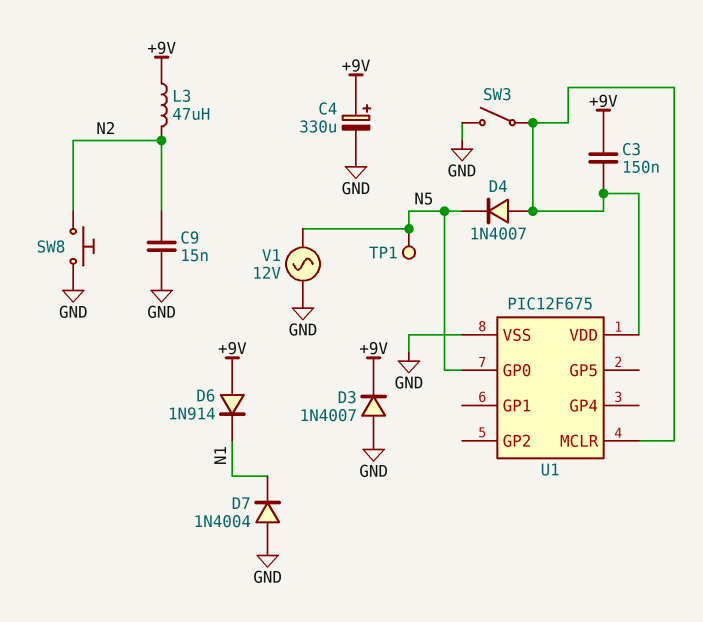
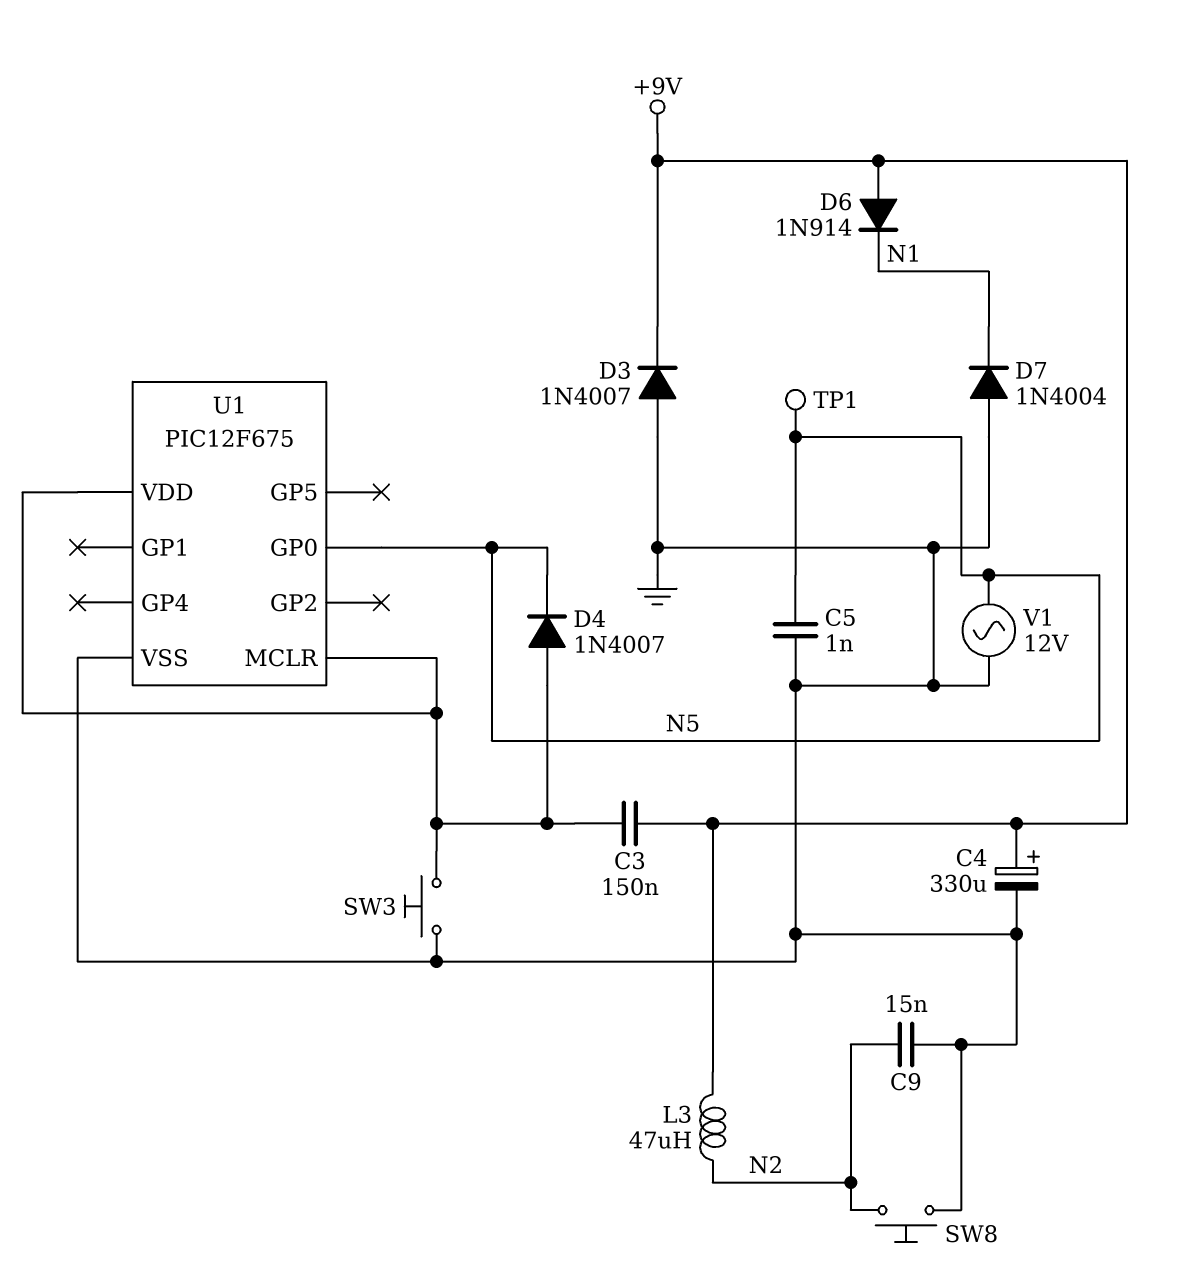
C5: none -> 1nF (GND, N5)
SW3: switch (GND, U1/MCLR) -> button (GND, U1/MCLR)

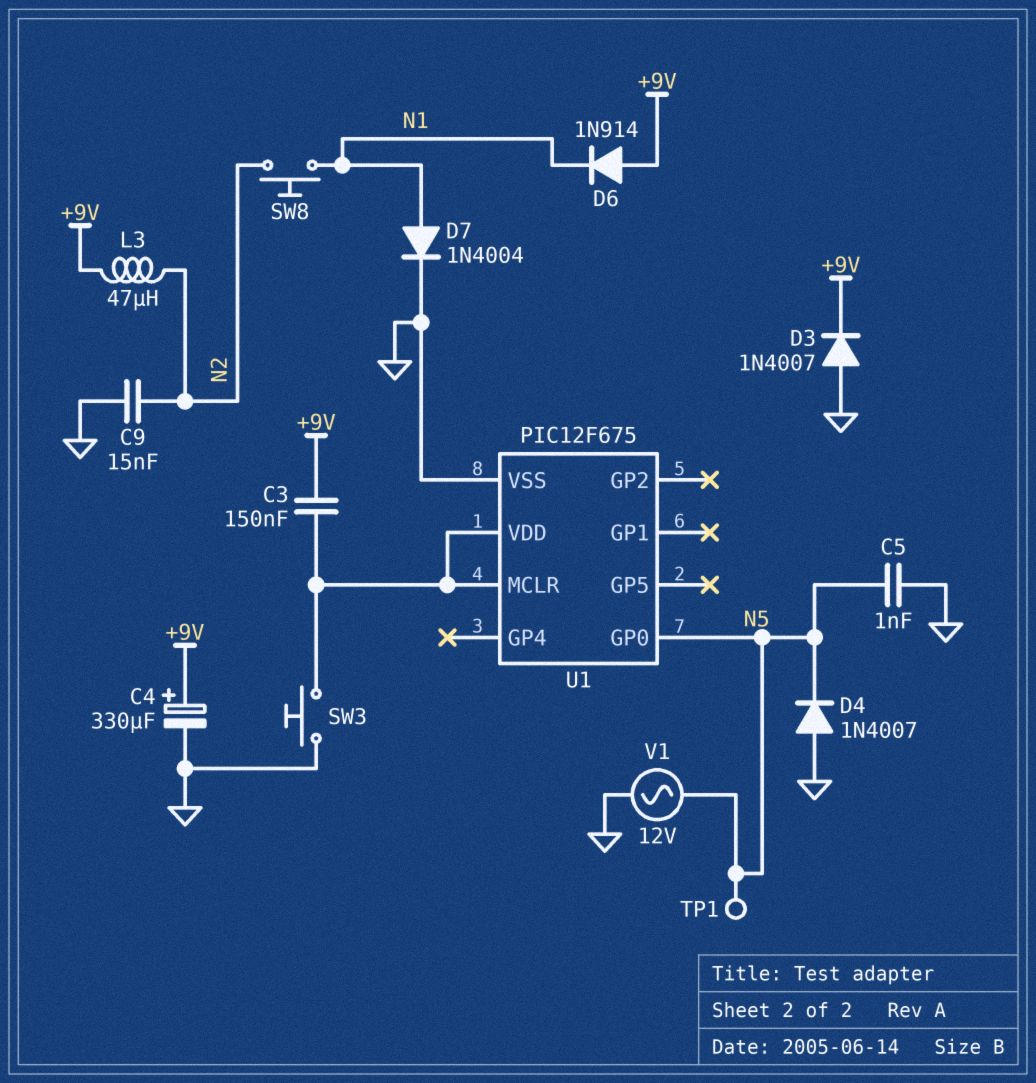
D4: diode 1N4007 (A U1/MCLR, K N5) -> diode 1N4007 (A GND, K N5)
D7: diode 1N4004 (A GND, K N1) -> diode 1N4004 (A N1, K GND)
SW8: button (GND, N2) -> button (N1, N2)

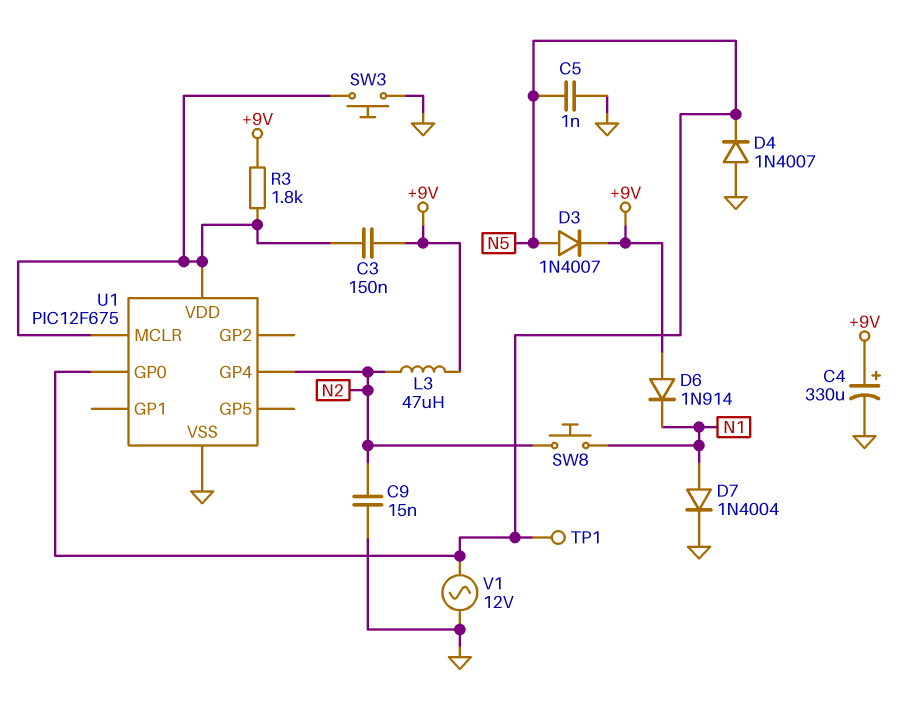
D3: diode 1N4007 (A GND, K +9V) -> diode 1N4007 (A N5, K +9V)
R3: none -> 1.8k (+9V, U1/MCLR)
U1 pin GP4: none -> N2

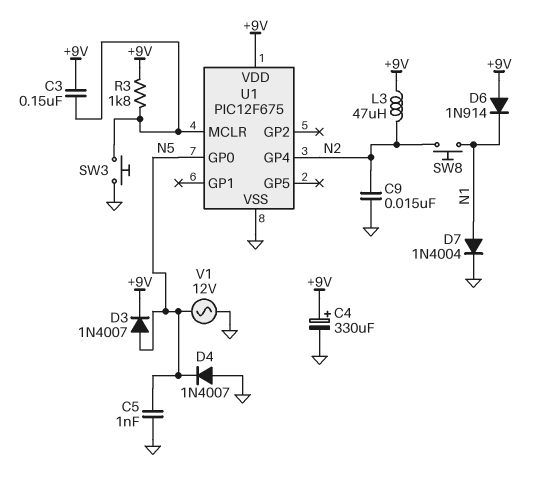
TP1: test point (N5) -> none
U1 pin VDD: U1/MCLR -> +9V

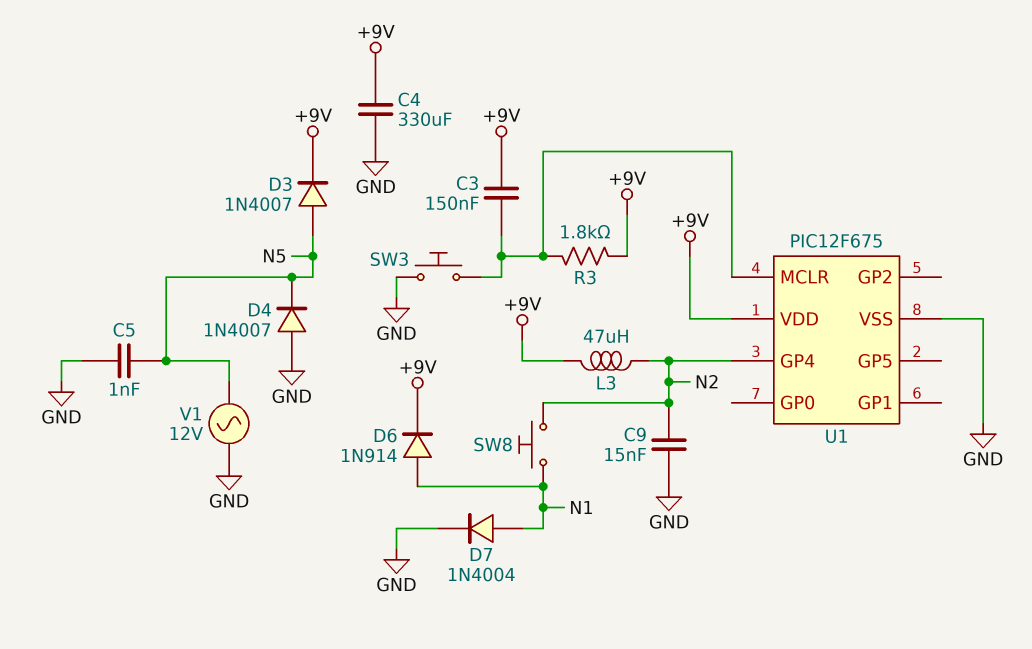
C4: 330uF (plus +9V, minus GND) -> 330uF (+9V, GND)
D6: diode 1N914 (A +9V, K N1) -> diode 1N914 (A N1, K +9V)
U1 pin GP0: N5 -> none

